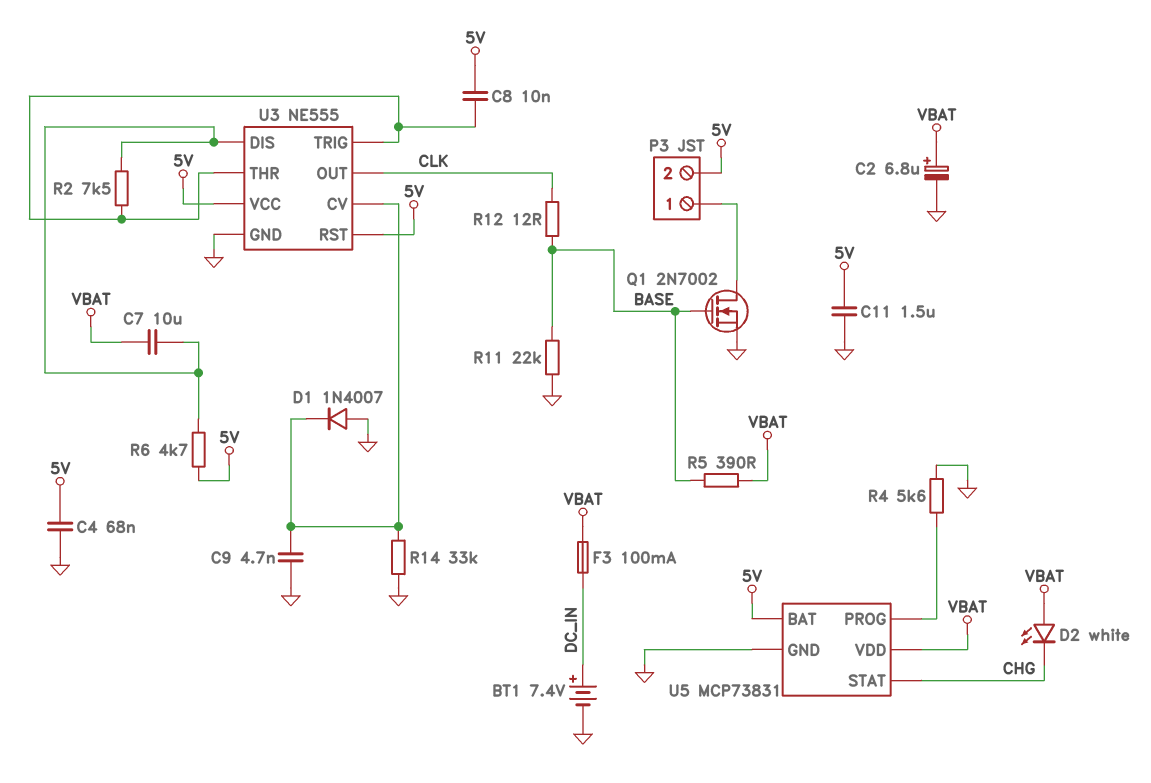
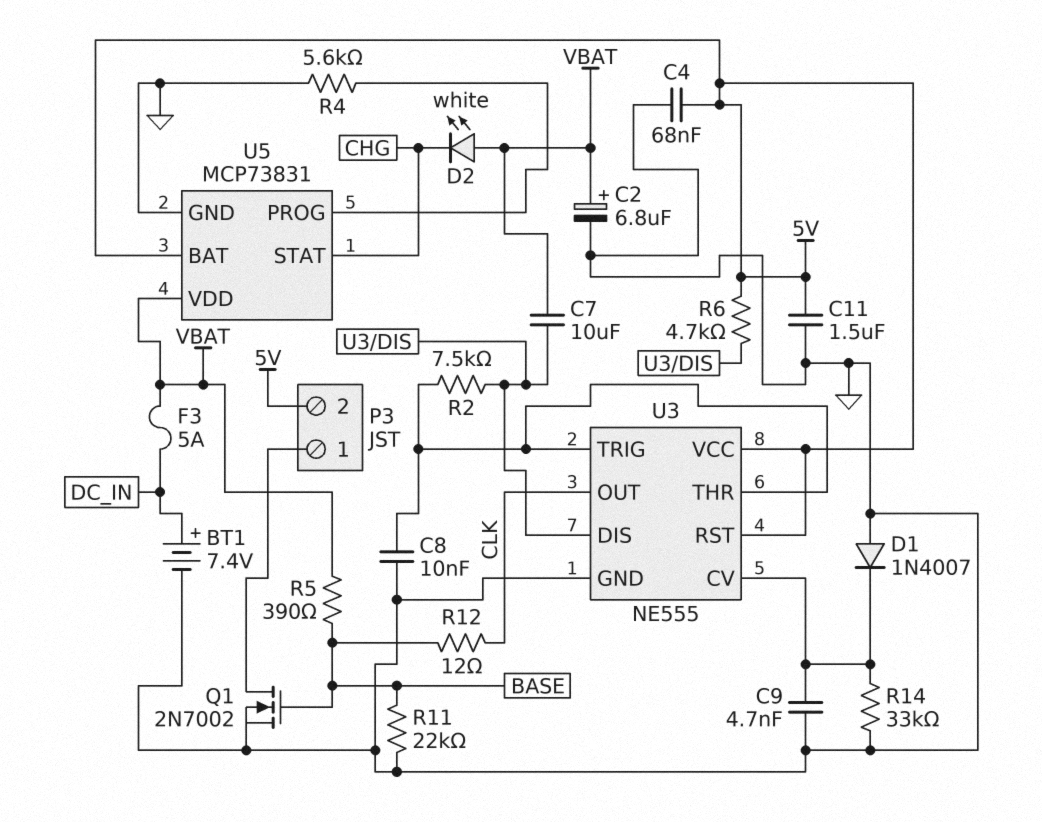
C8: 10nF (5V, U3/THR) -> 10nF (GND, U3/THR)
F3: 100mA (DC_IN, VBAT) -> 5A (DC_IN, VBAT)

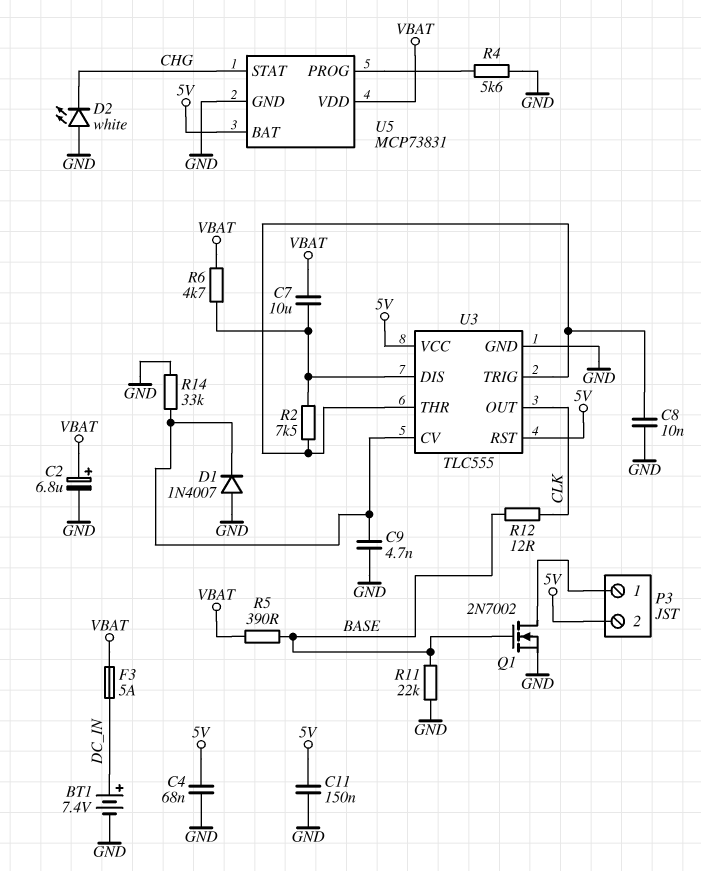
C11: 1.5uF (5V, GND) -> 150nF (5V, GND)
D2: LED white (A VBAT, K CHG) -> LED white (A GND, K CHG)
R6: 4.7k (5V, U3/DIS) -> 4.7k (U3/DIS, VBAT)
U3: NE555 -> TLC555

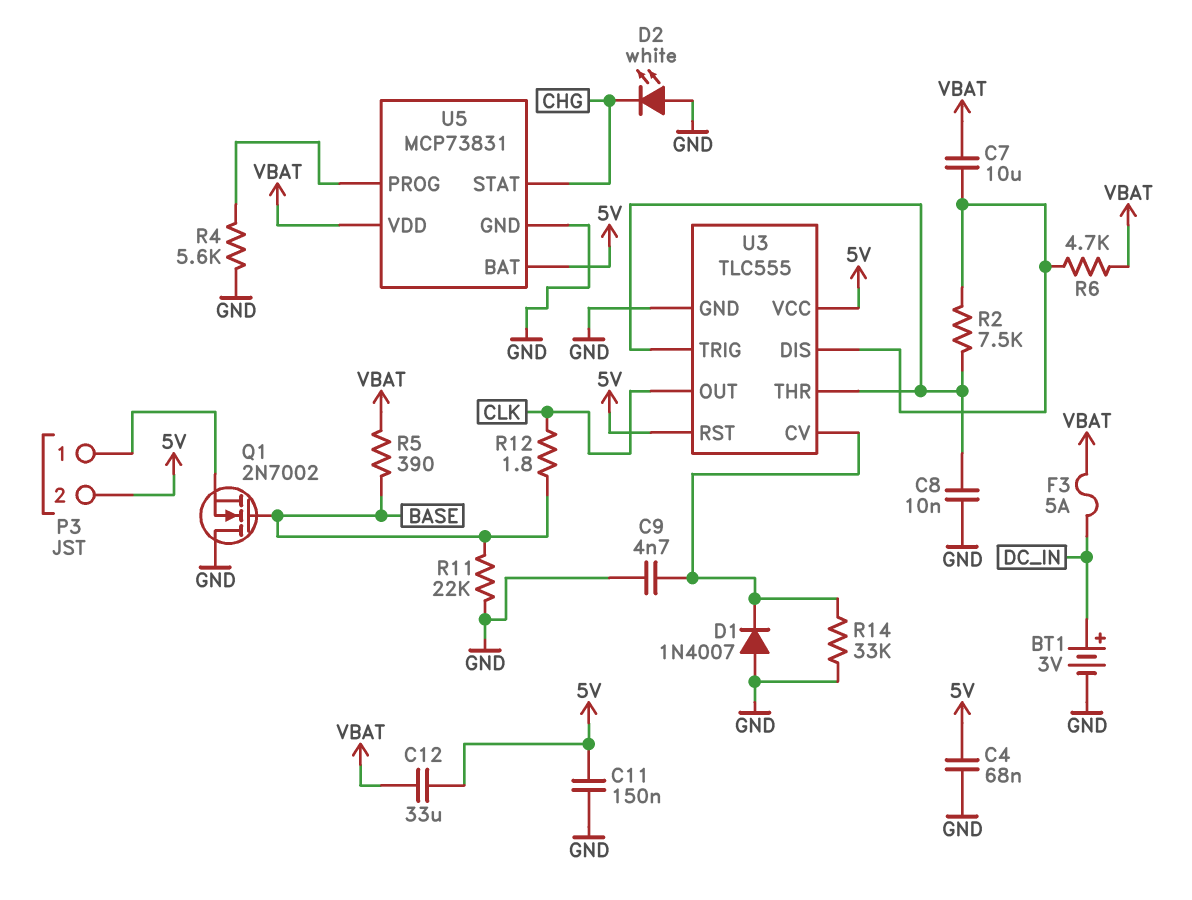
BT1: 7.4V (plus DC_IN, minus GND) -> 3V (plus DC_IN, minus GND)
C2: 6.8uF (plus VBAT, minus GND) -> none
C12: none -> 33uF (5V, VBAT)
Q1: NMOS 2N7002 (G BASE, D P3/1, S GND) -> NMOS 2N7002 (G BASE, D GND, S P3/1)
R12: 12 (BASE, CLK) -> 1.8 (BASE, CLK)

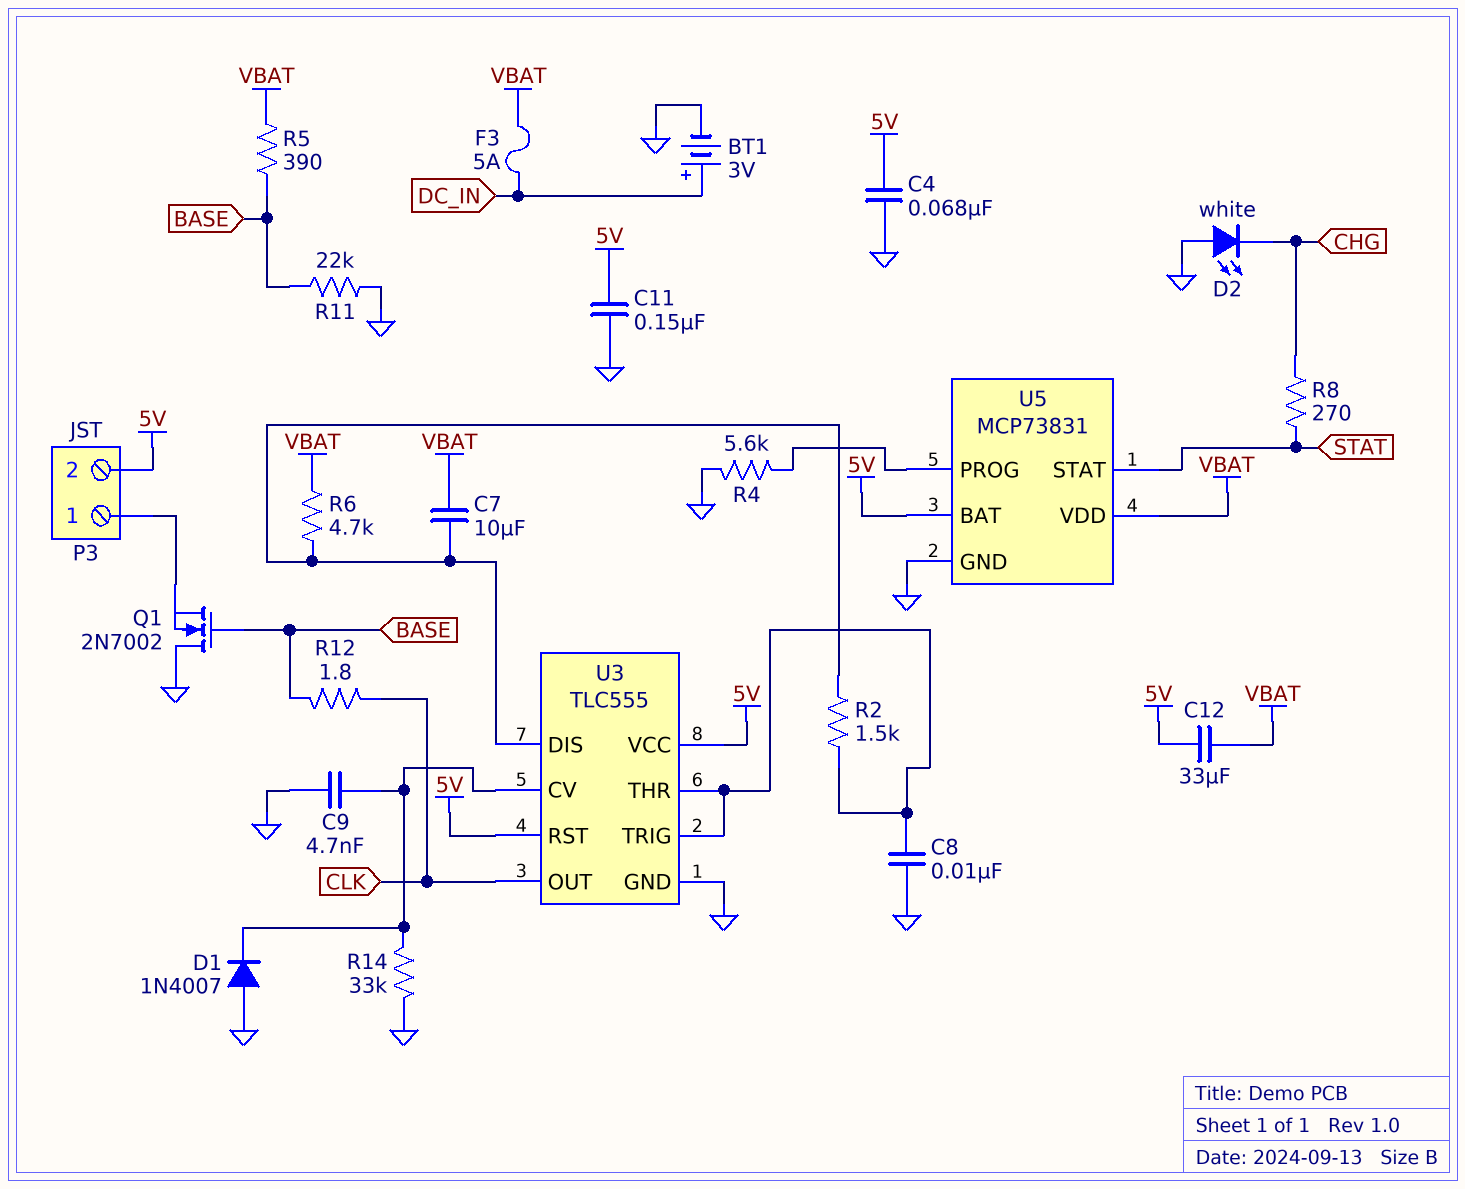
R2: 7.5k (U3/DIS, U3/THR) -> 1.5k (U3/DIS, U3/THR)
R8: none -> 270 (CHG, STAT)
U5 pin STAT: CHG -> STAT

